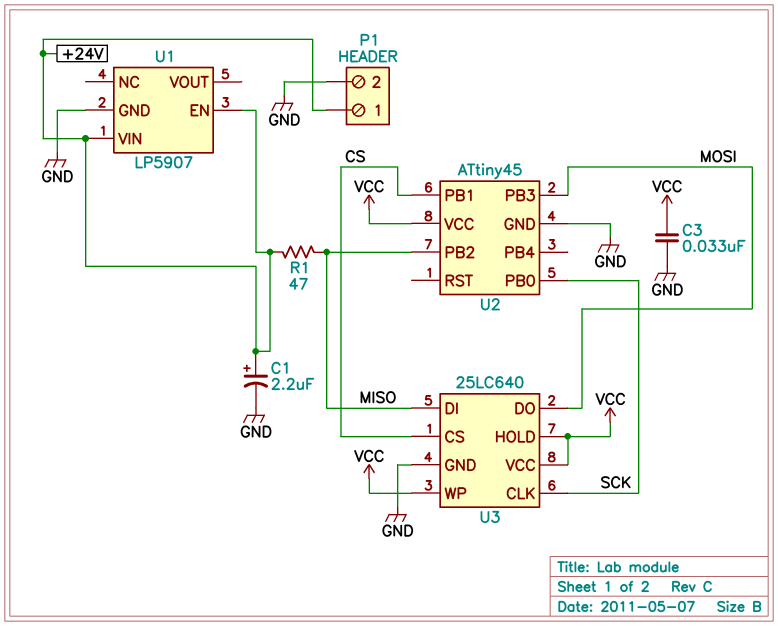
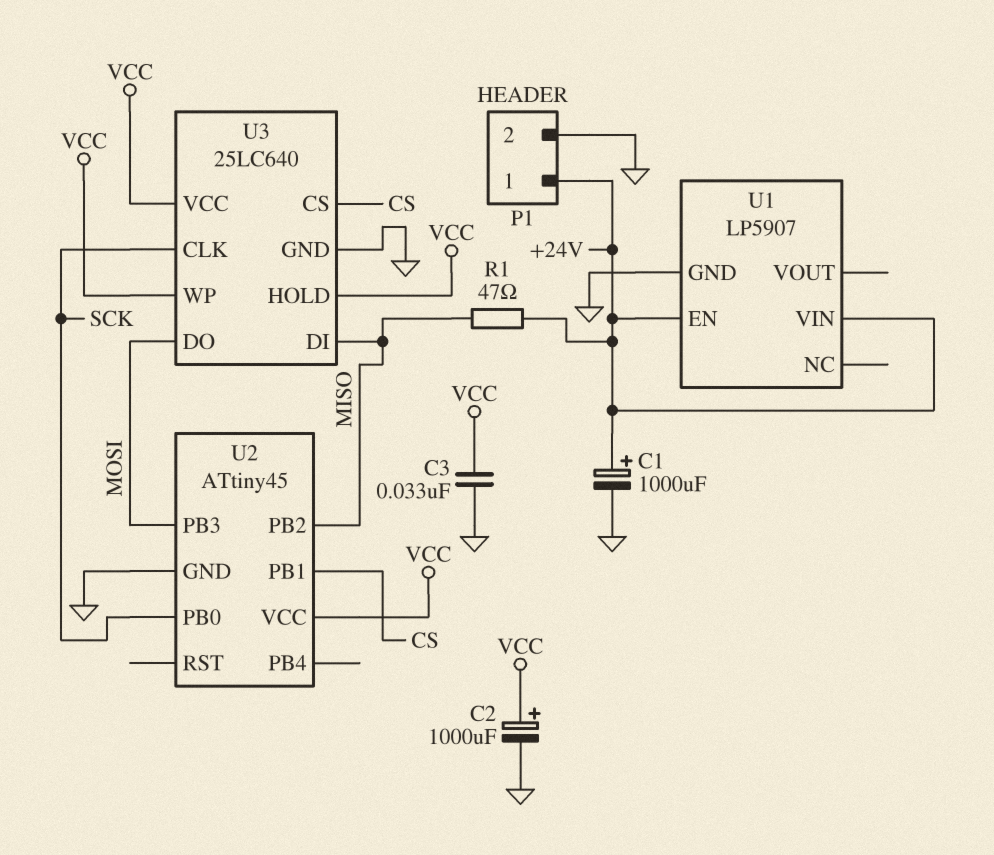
C1: 2.2uF (plus +24V, minus GND) -> 1000uF (plus +24V, minus GND)
C2: none -> 1000uF (plus VCC, minus GND)

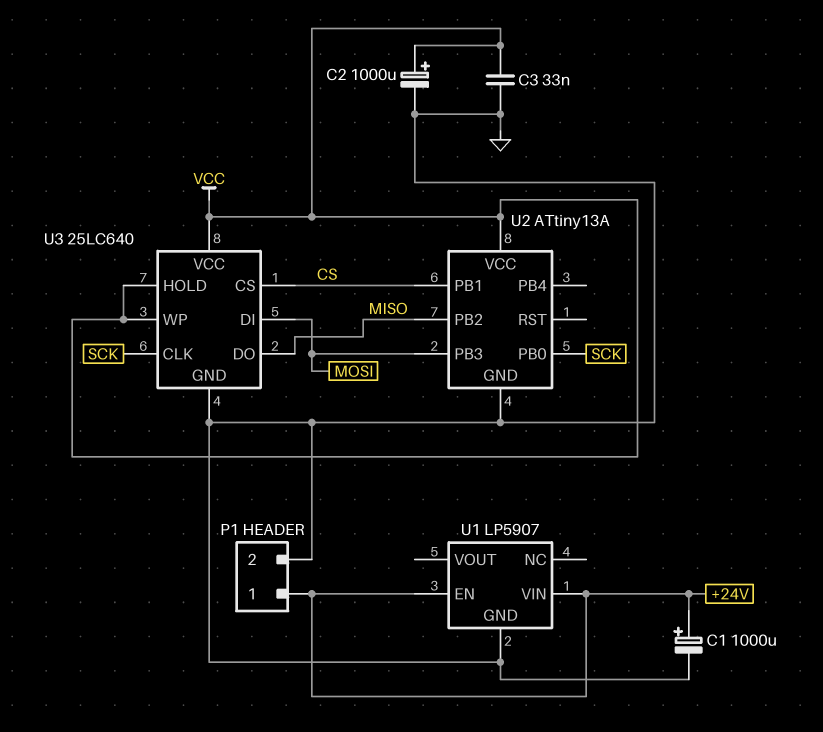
R1: 47 (+24V, MISO) -> none
U2: ATtiny45 -> ATtiny13A
U3 pin DI: MISO -> MOSI
U3 pin DO: MOSI -> MISO

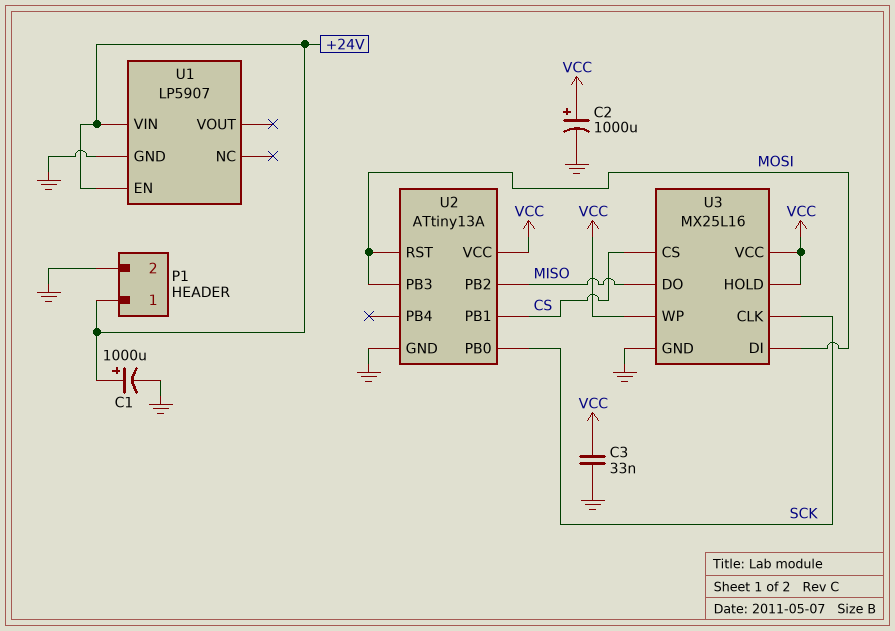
U2 pin RST: none -> MOSI
U3: 25LC640 -> MX25L16

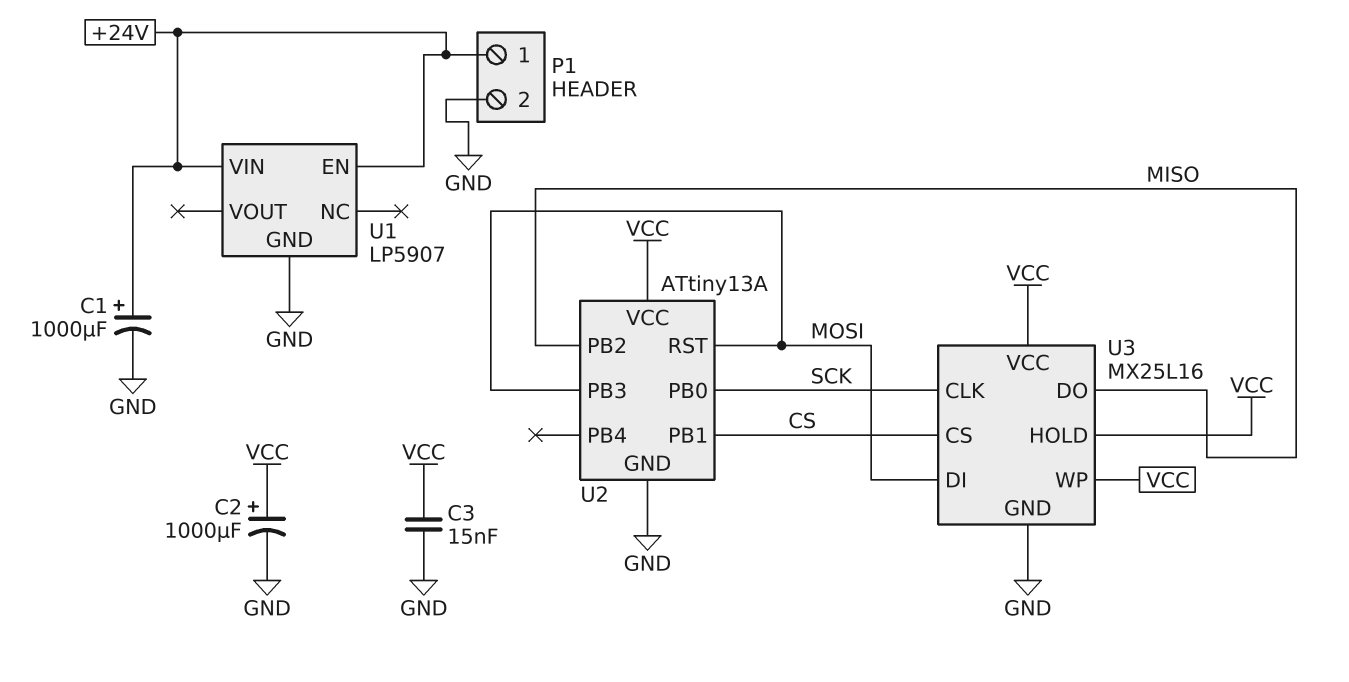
C3: 33nF (GND, VCC) -> 15nF (GND, VCC)

